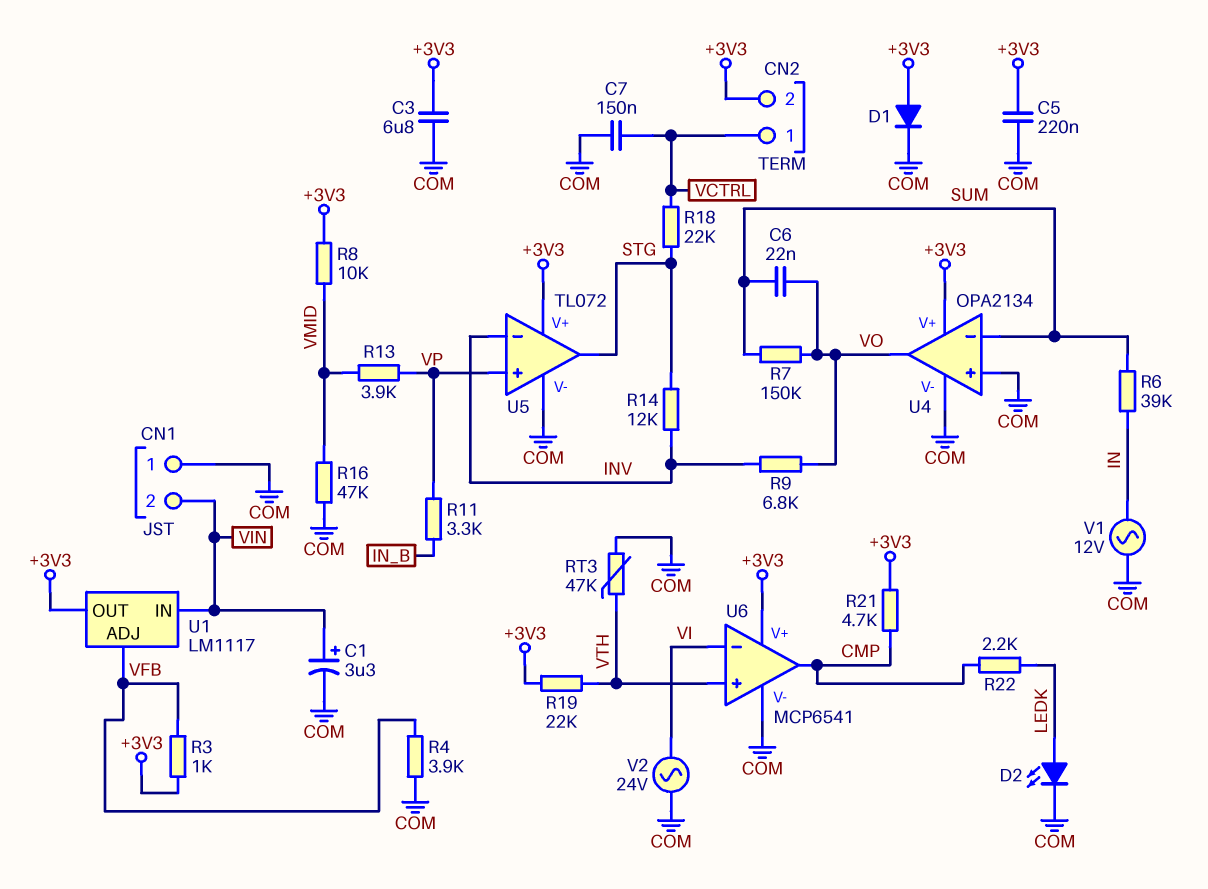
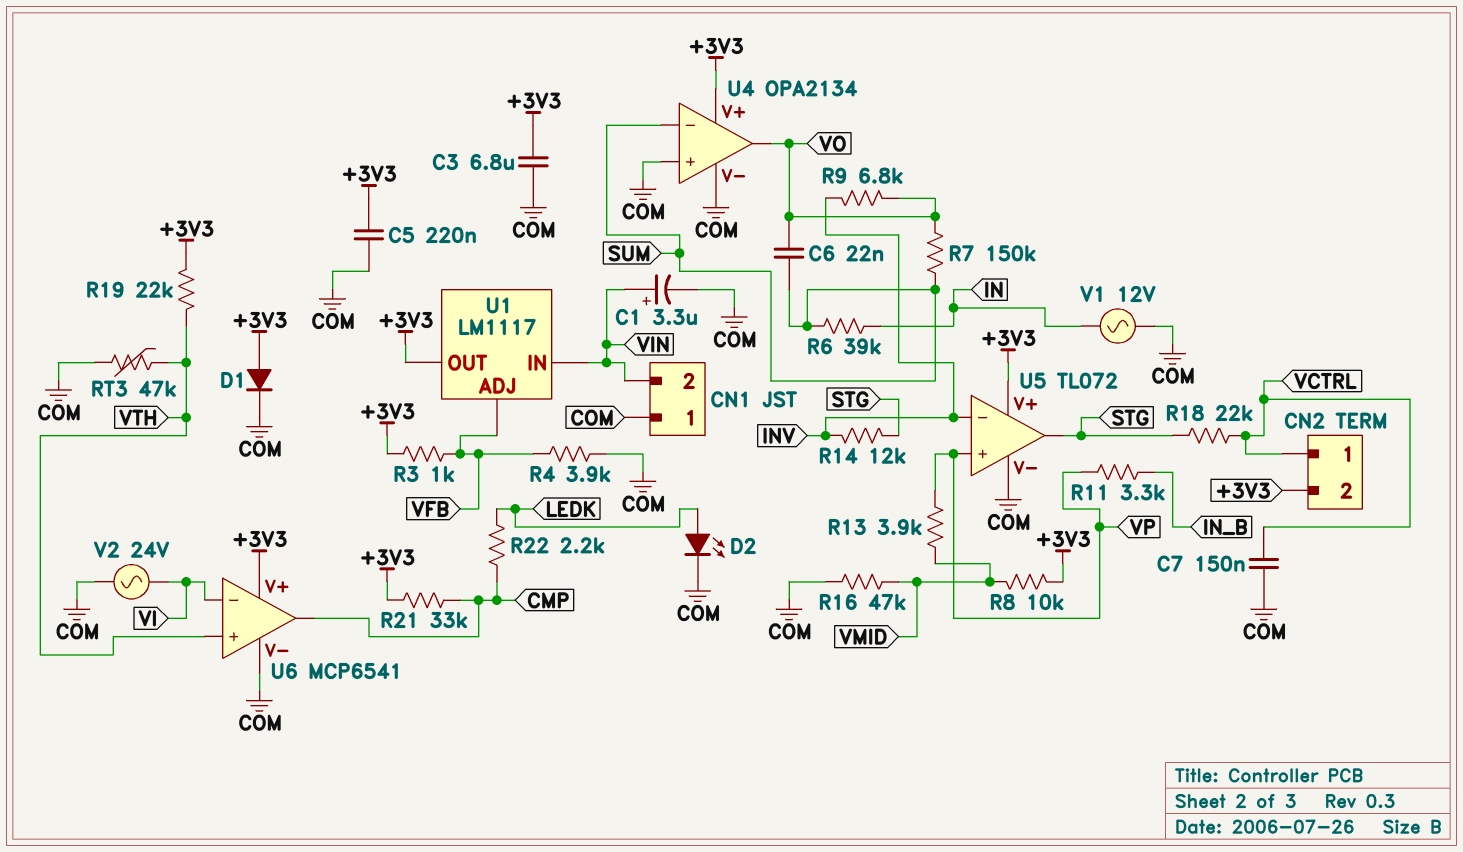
R21: 4.7k (+3V3, CMP) -> 33k (+3V3, CMP)

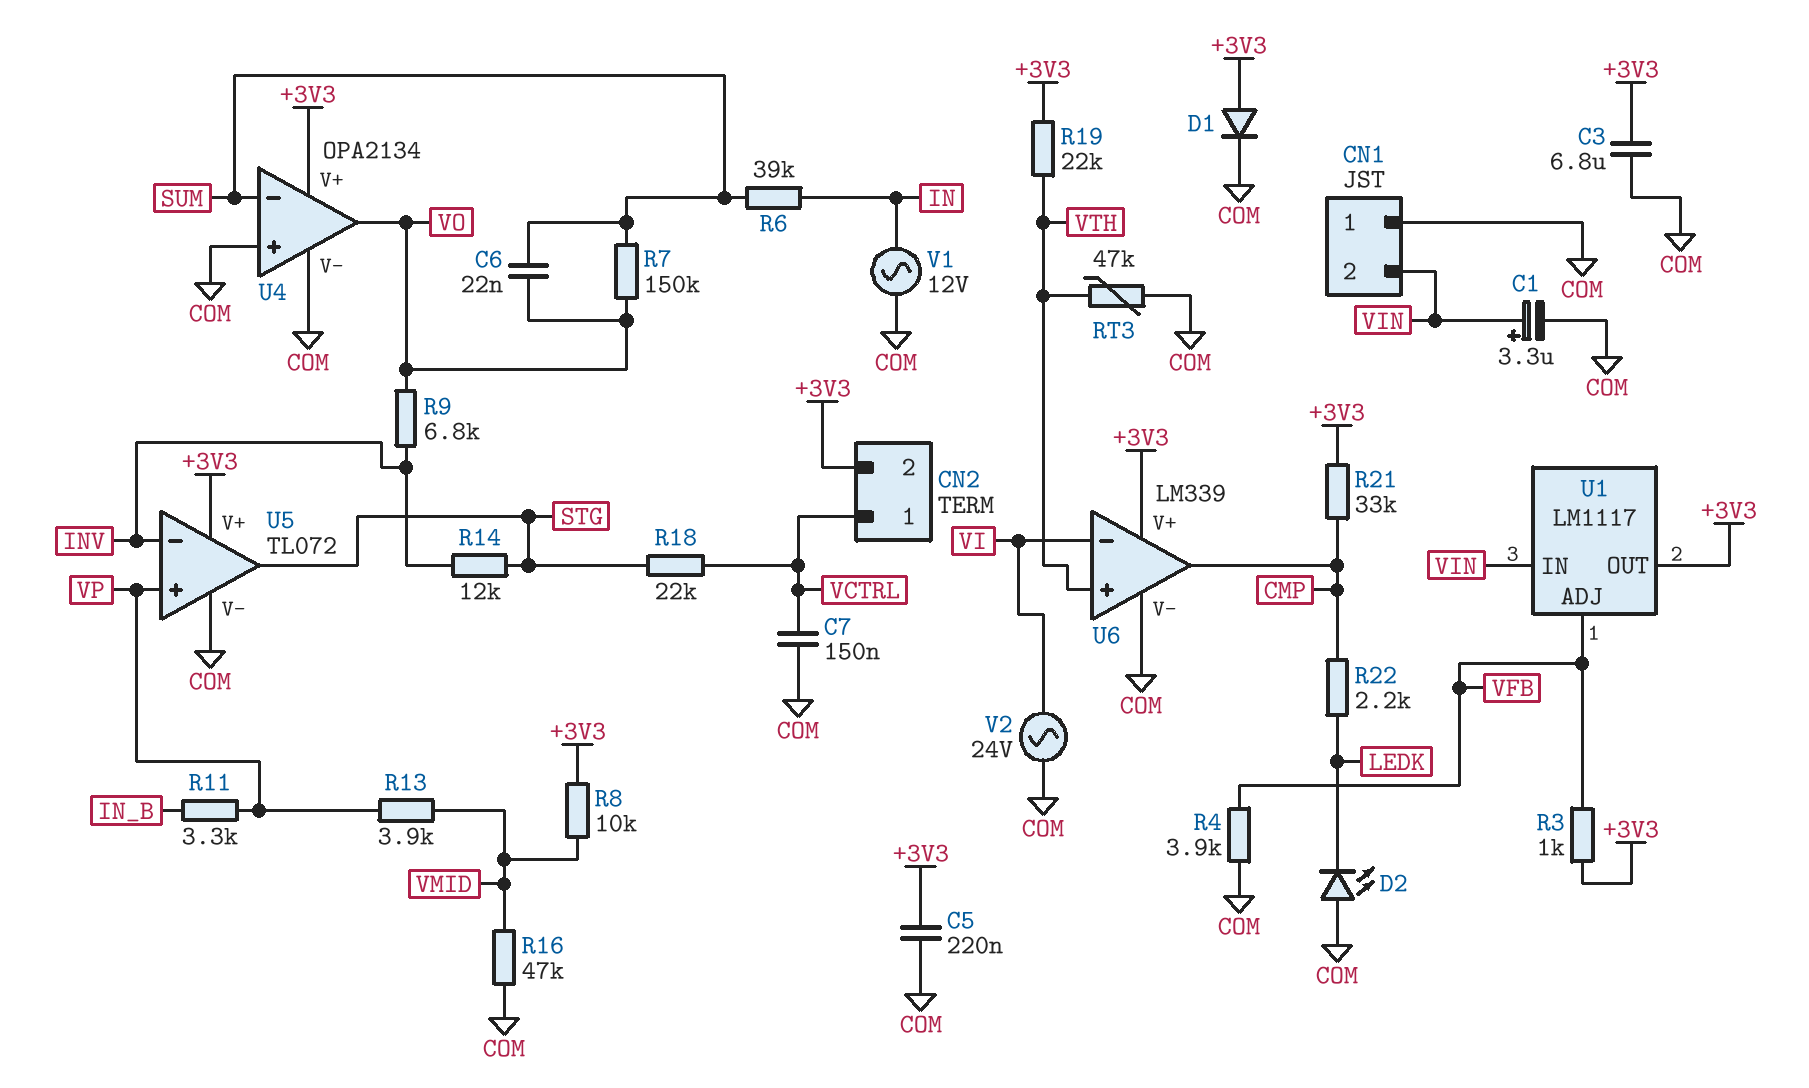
D2: LED (A LEDK, K COM) -> LED (A COM, K LEDK)
U6: MCP6541 -> LM339

